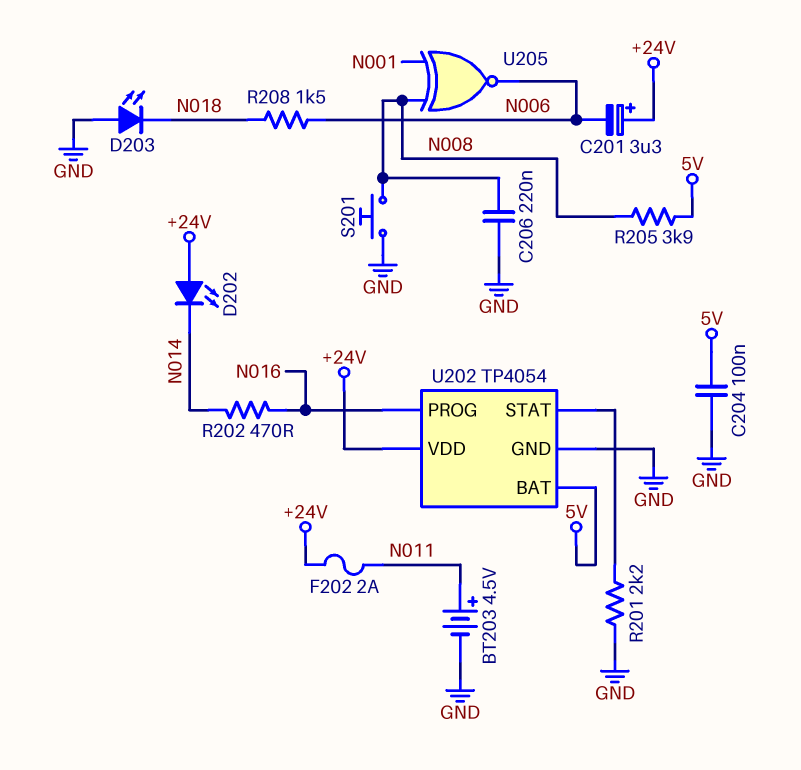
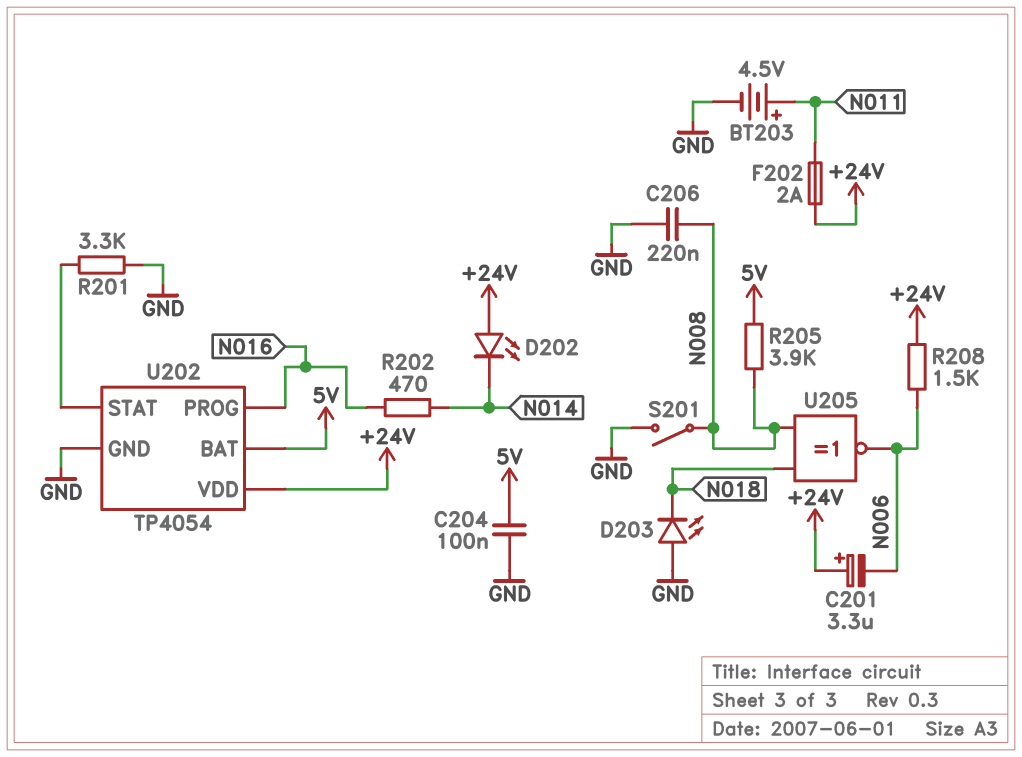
R201: 2.2k (GND, U202/STAT) -> 3.3k (GND, U202/STAT)
R208: 1.5k (N006, N018) -> 1.5k (+24V, N006)
S201: button (GND, N008) -> switch (GND, N008)
U205: XNOR (in N001, in N008, out N006) -> XNOR (in N008, in N018, out N006)

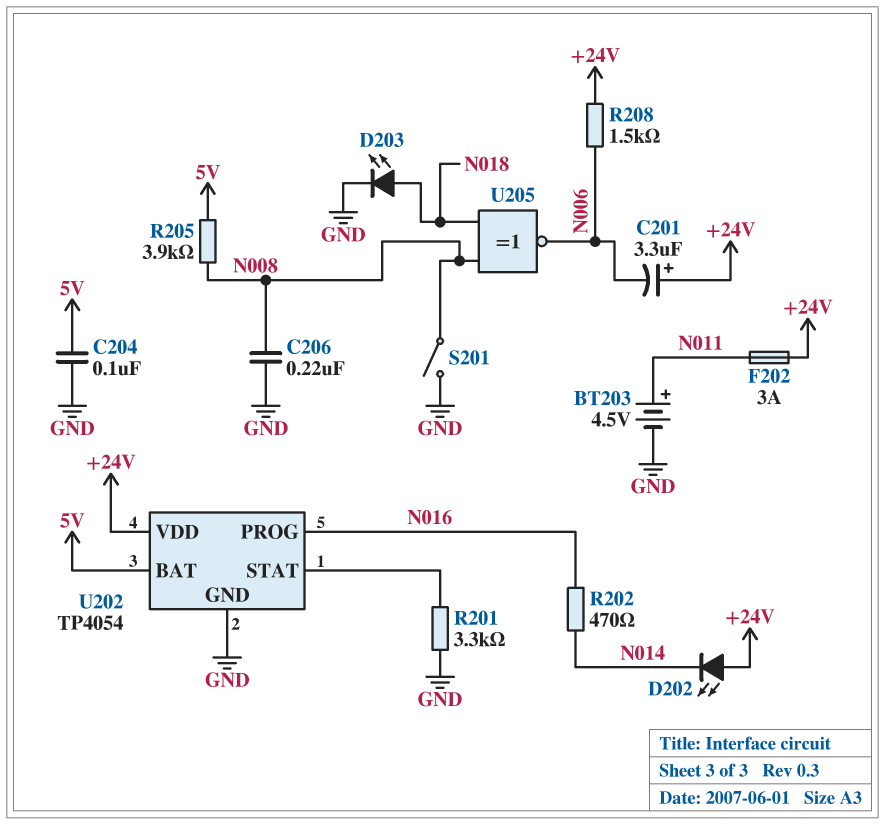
D203: LED (A GND, K N018) -> LED (A N018, K GND)
F202: 2A (+24V, N011) -> 3A (+24V, N011)

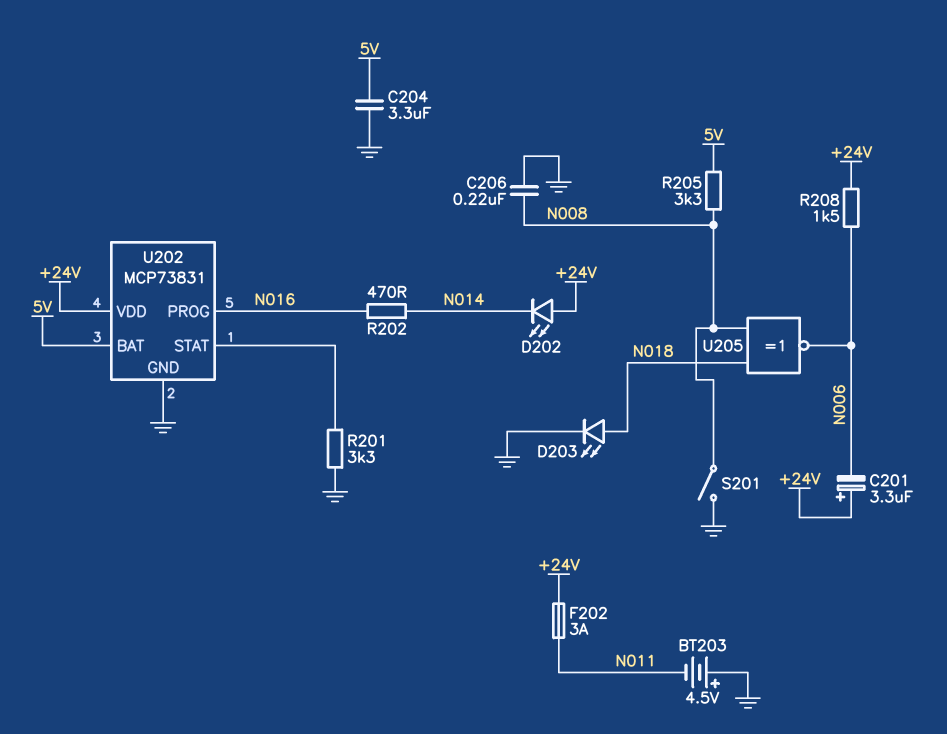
BT203: 4.5V (plus N011, minus GND) -> 4.5V (plus GND, minus N011)
C204: 100nF (5V, GND) -> 3.3uF (5V, GND)
R205: 3.9k (5V, N008) -> 3.3k (5V, N008)
U202: TP4054 -> MCP73831

